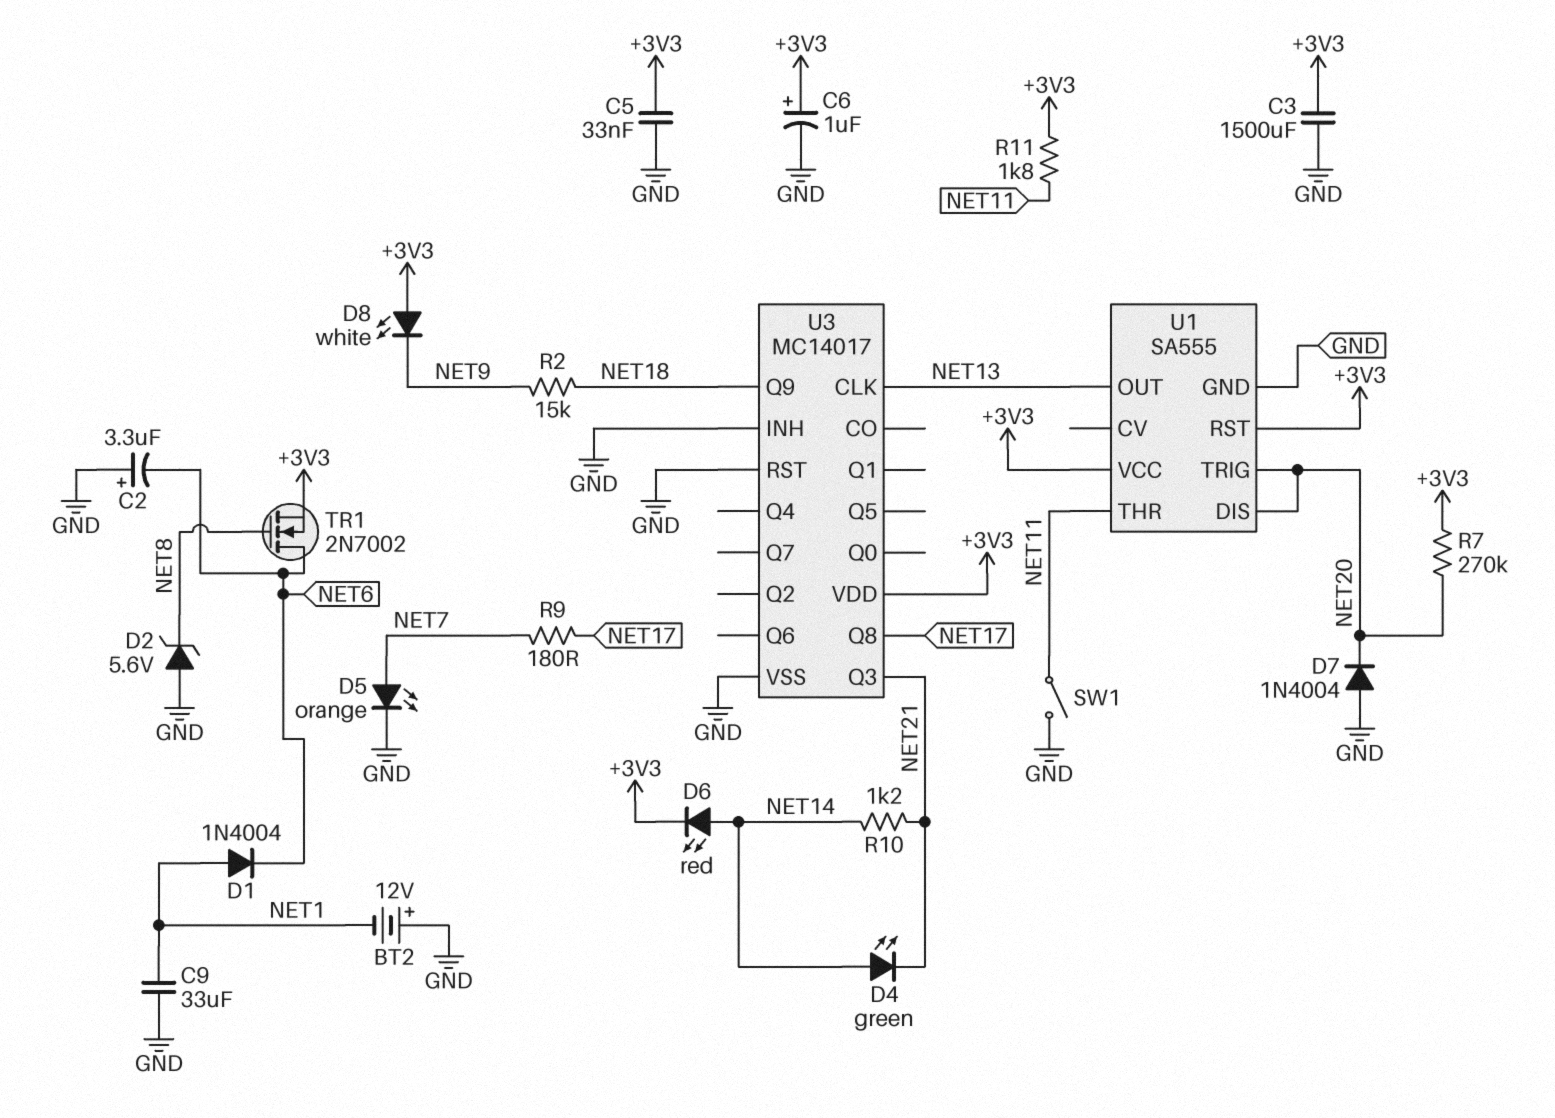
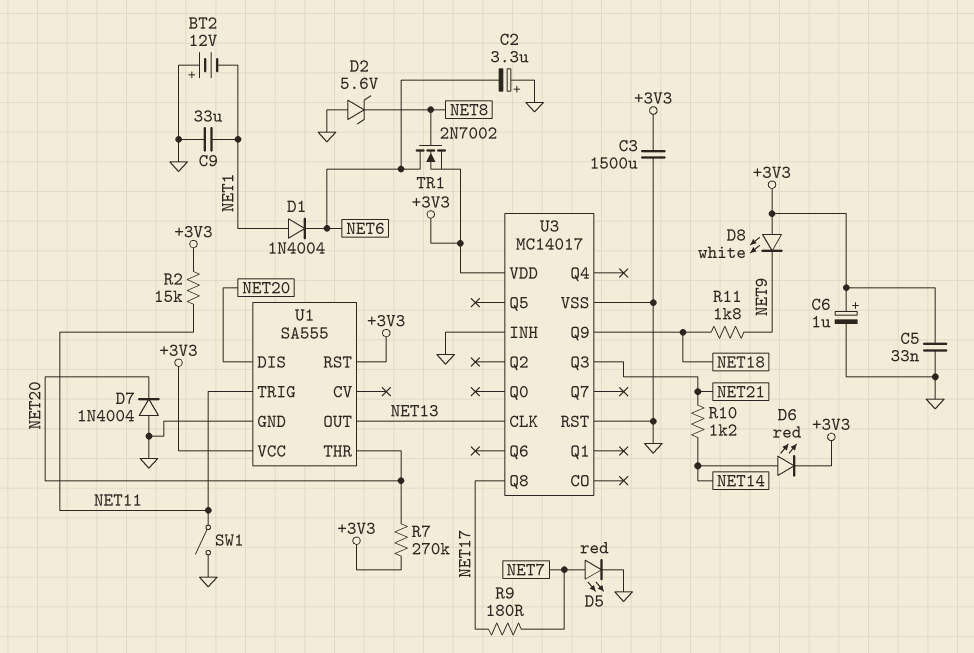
D4: LED green (A NET14, K NET21) -> none
D5: LED orange (A NET7, K GND) -> LED red (A NET7, K GND)
R2: 15k (NET9, NET18) -> 15k (+3V3, NET11)
R11: 1.8k (+3V3, NET11) -> 1.8k (NET9, NET18)
U1 pin THR: NET11 -> NET20
U1 pin TRIG: NET20 -> NET11

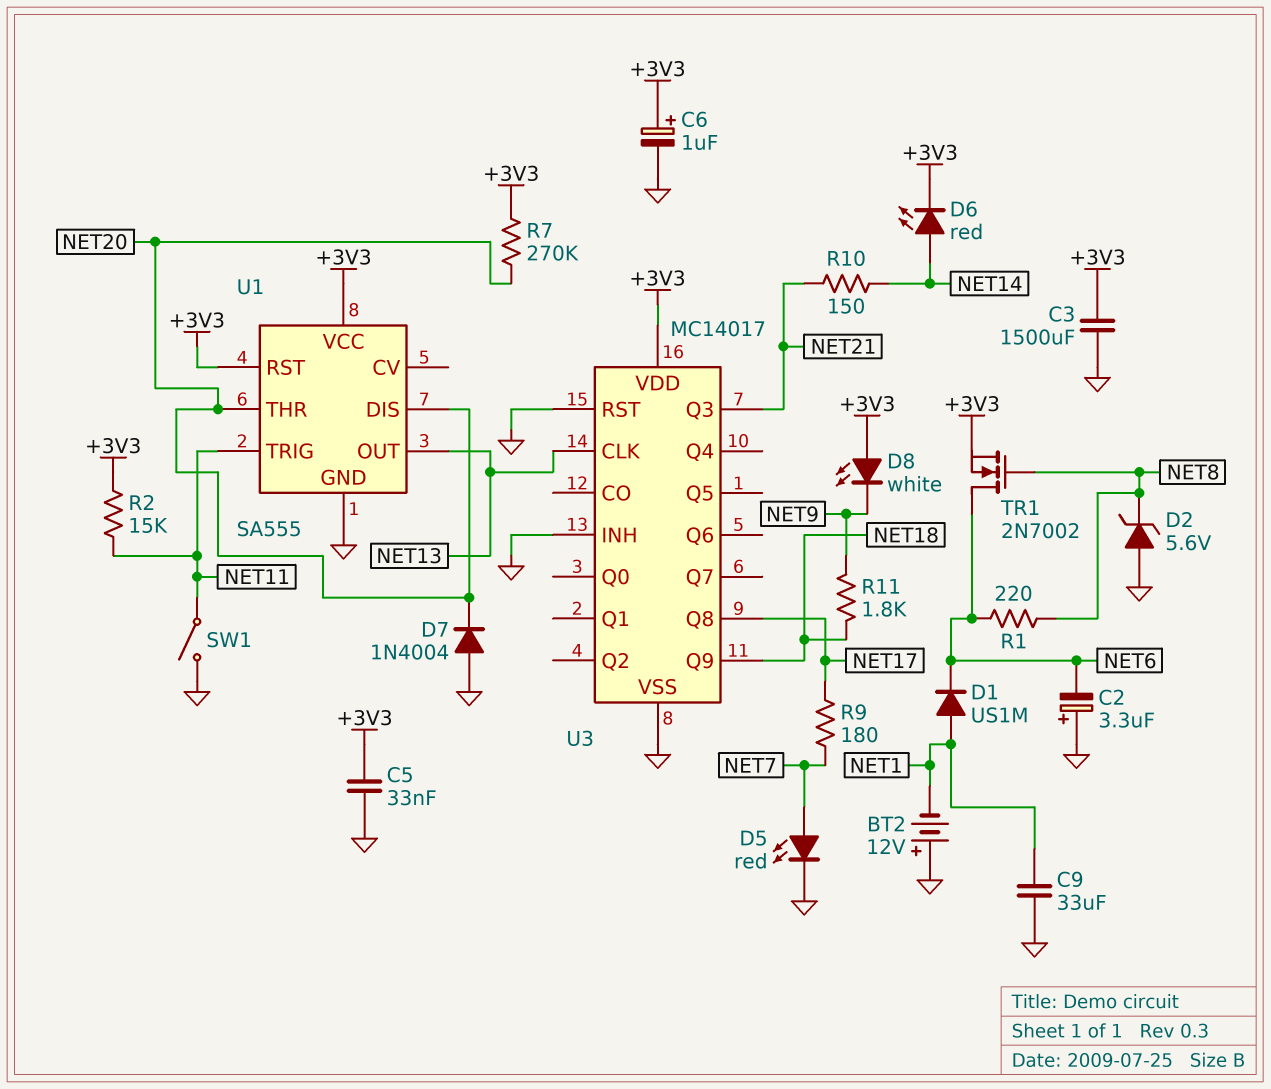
D1: diode 1N4004 (A NET1, K NET6) -> diode US1M (A NET1, K NET6)
R1: none -> 220 (NET6, NET8)
R10: 1.2k (NET14, NET21) -> 150 (NET14, NET21)

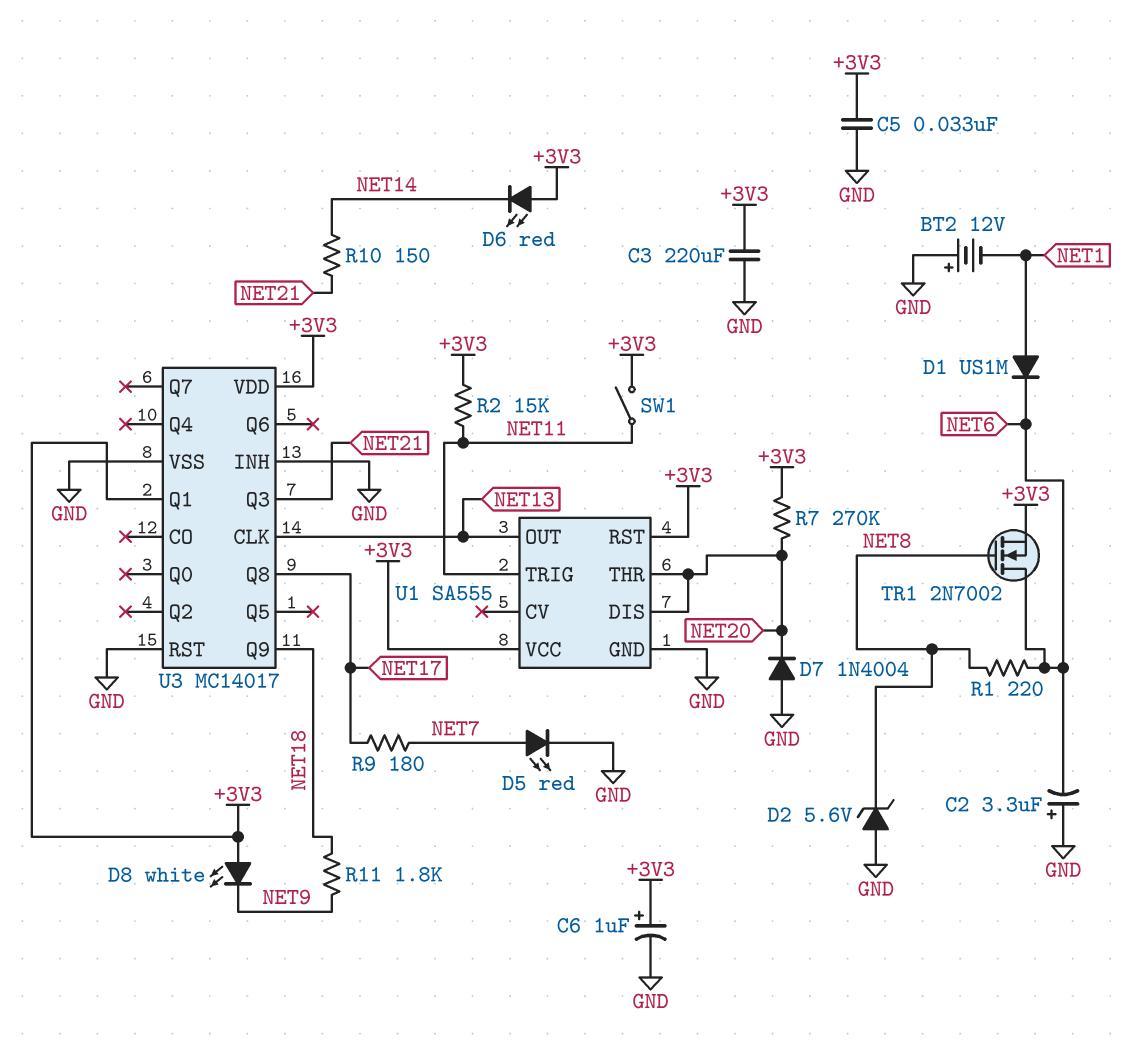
C3: 1500uF (+3V3, GND) -> 220uF (+3V3, GND)
C9: 33uF (GND, NET1) -> none
D6: LED red (A NET14, K +3V3) -> LED red (A +3V3, K NET14)
SW1: switch (GND, NET11) -> switch (+3V3, NET11)
U3 pin Q1: none -> +3V3

